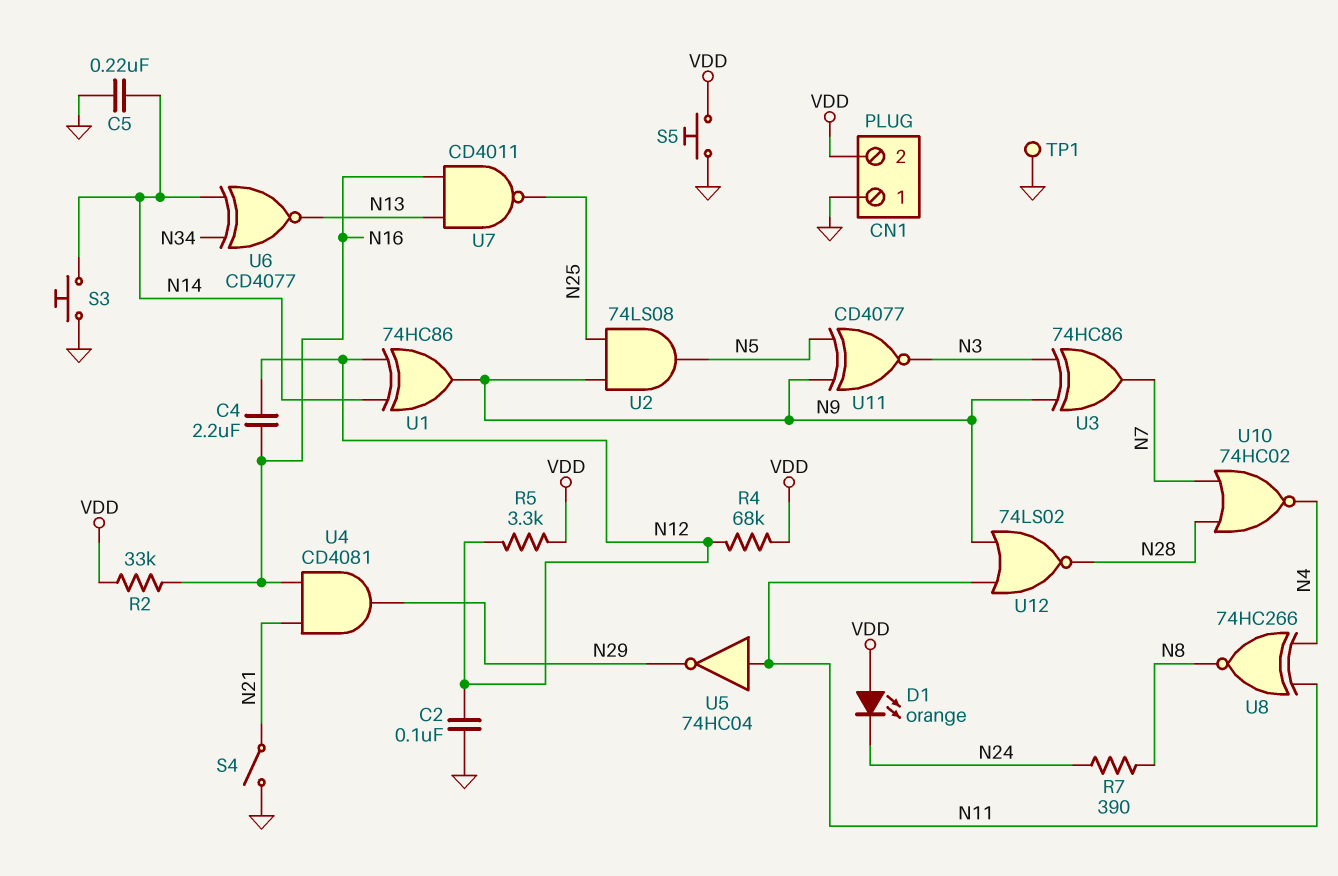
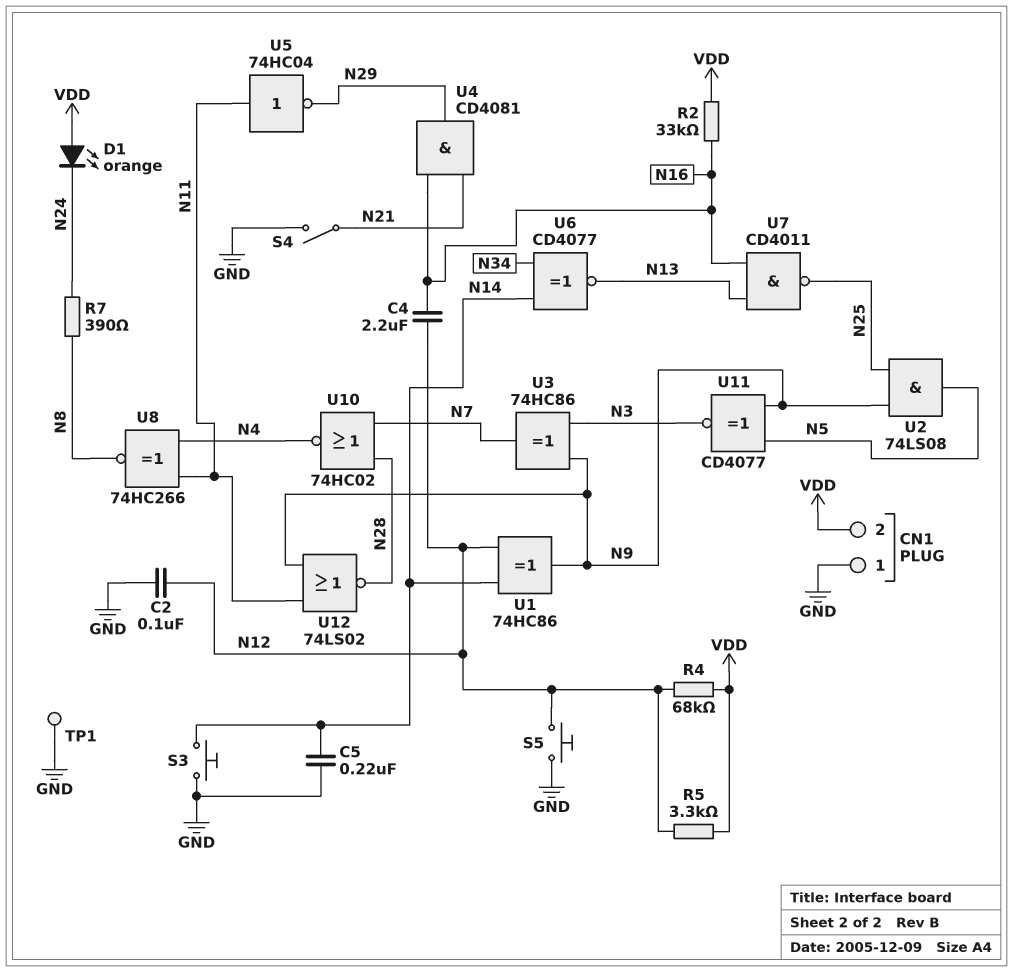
S5: button (GND, VDD) -> button (GND, N12)

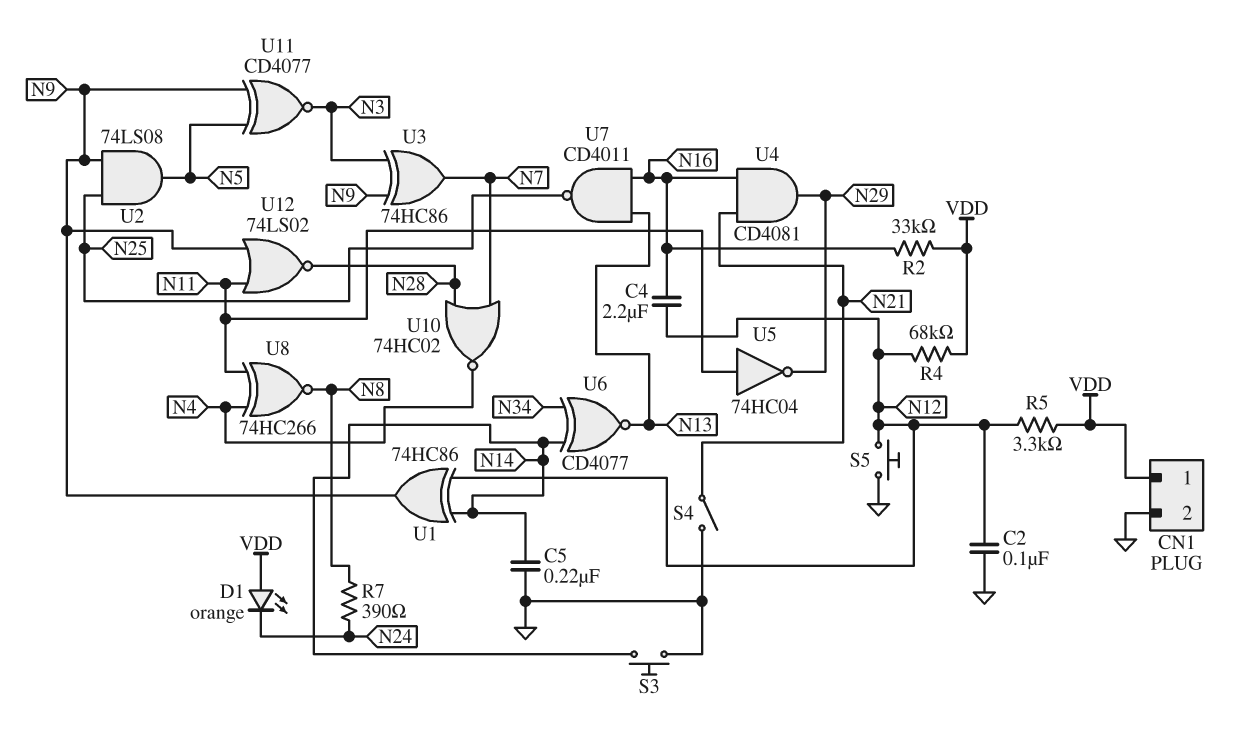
CN1 pin 1: GND -> VDD
CN1 pin 2: VDD -> GND
TP1: test point (GND) -> none

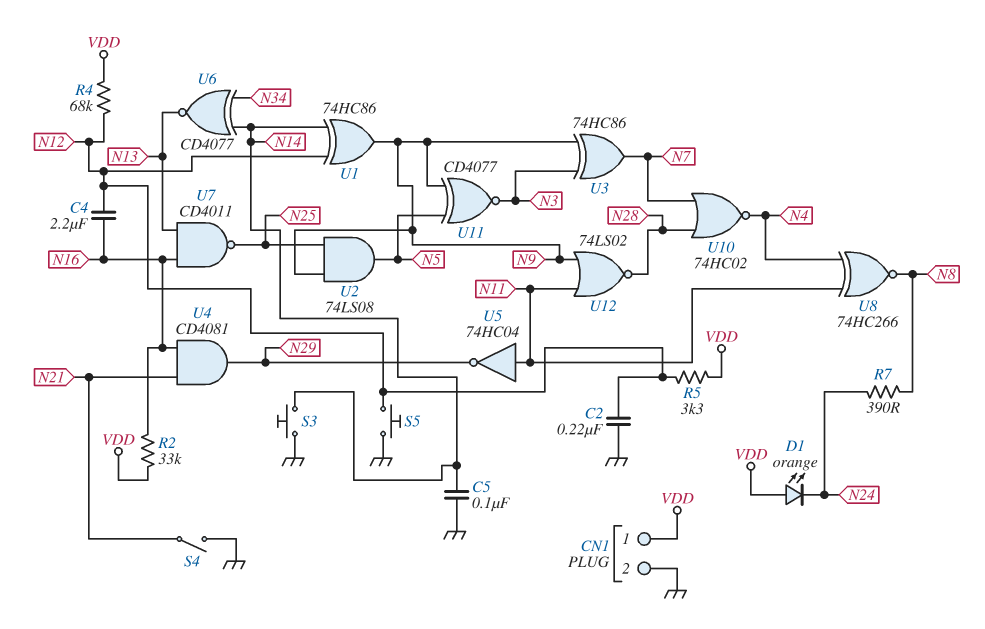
C2: 100nF (GND, N12) -> 220nF (GND, N12)
C5: 220nF (GND, N14) -> 100nF (GND, N14)

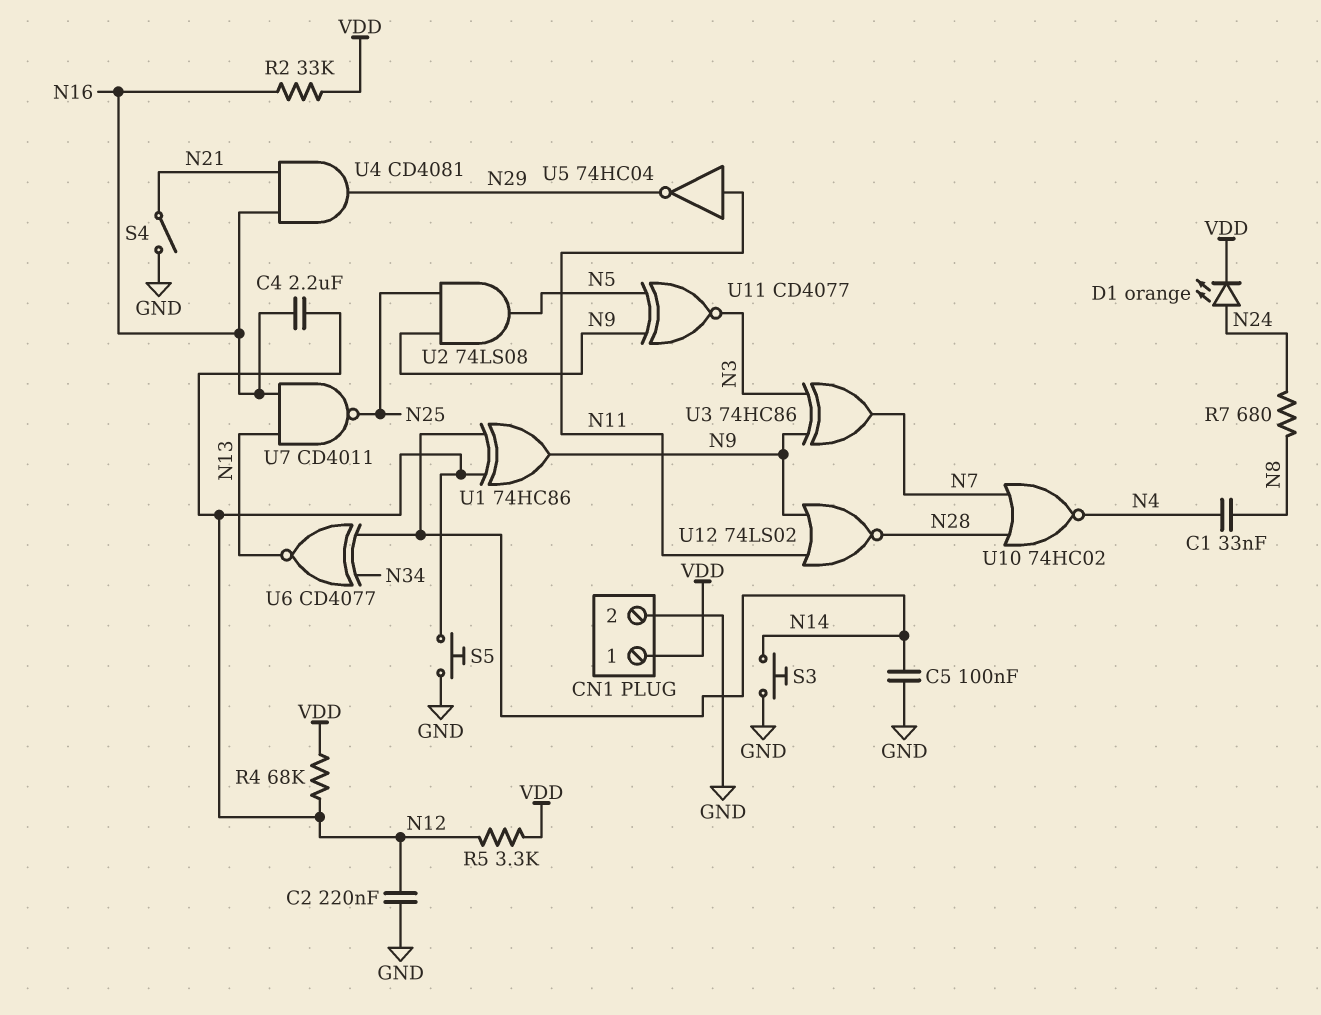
C1: none -> 33nF (N4, N8)
D1: LED orange (A VDD, K N24) -> LED orange (A N24, K VDD)
R7: 390 (N8, N24) -> 680 (N8, N24)
U8: XNOR 74HC266 (in N4, in N11, out N8) -> none

